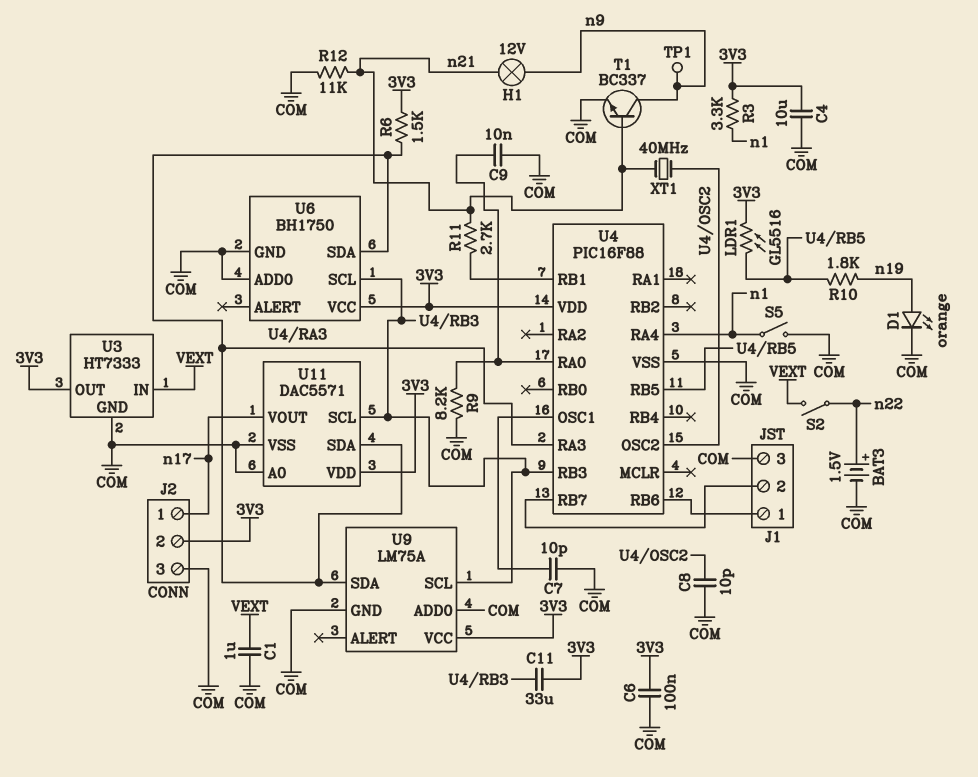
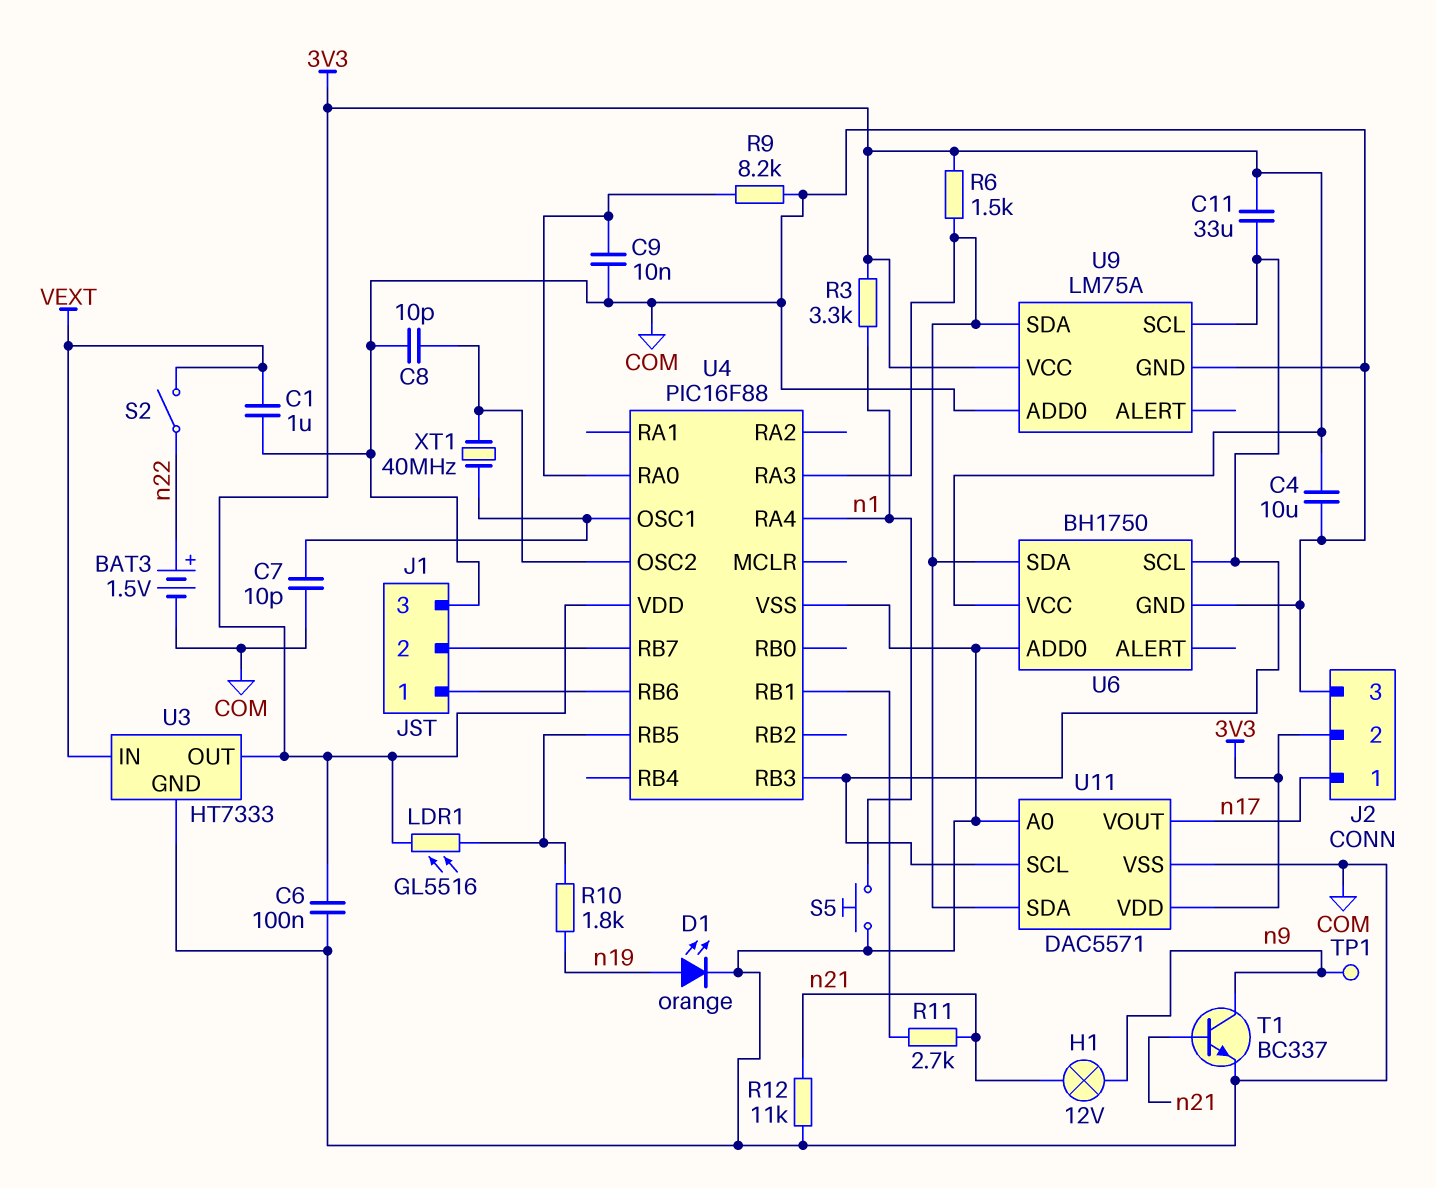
S5: switch (COM, n1) -> button (COM, n1)
XT1: 40MHz (U4/OSC2, n21) -> 40MHz (U4/OSC1, U4/OSC2)

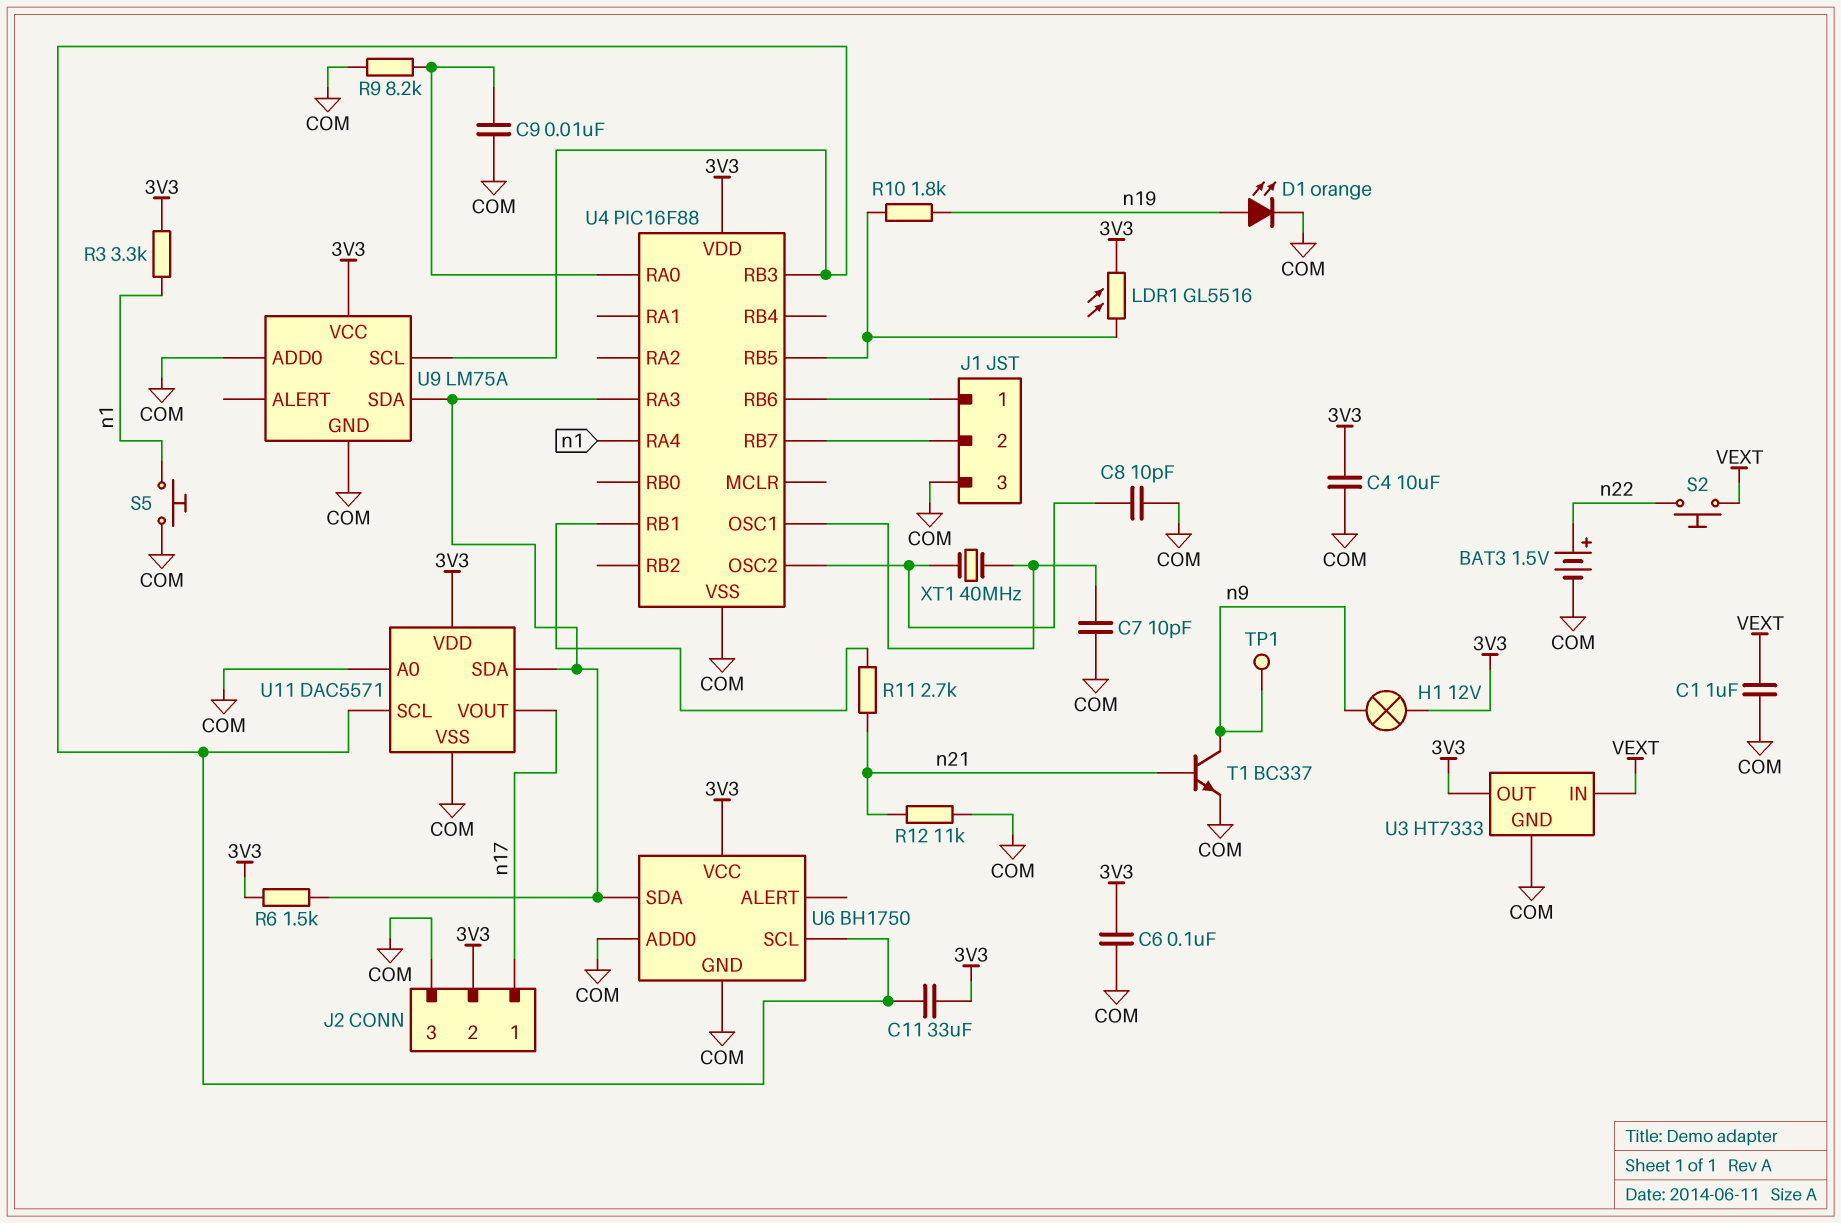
H1: lamp 12V (n9, n21) -> lamp 12V (3V3, n9)
S2: switch (VEXT, n22) -> button (VEXT, n22)

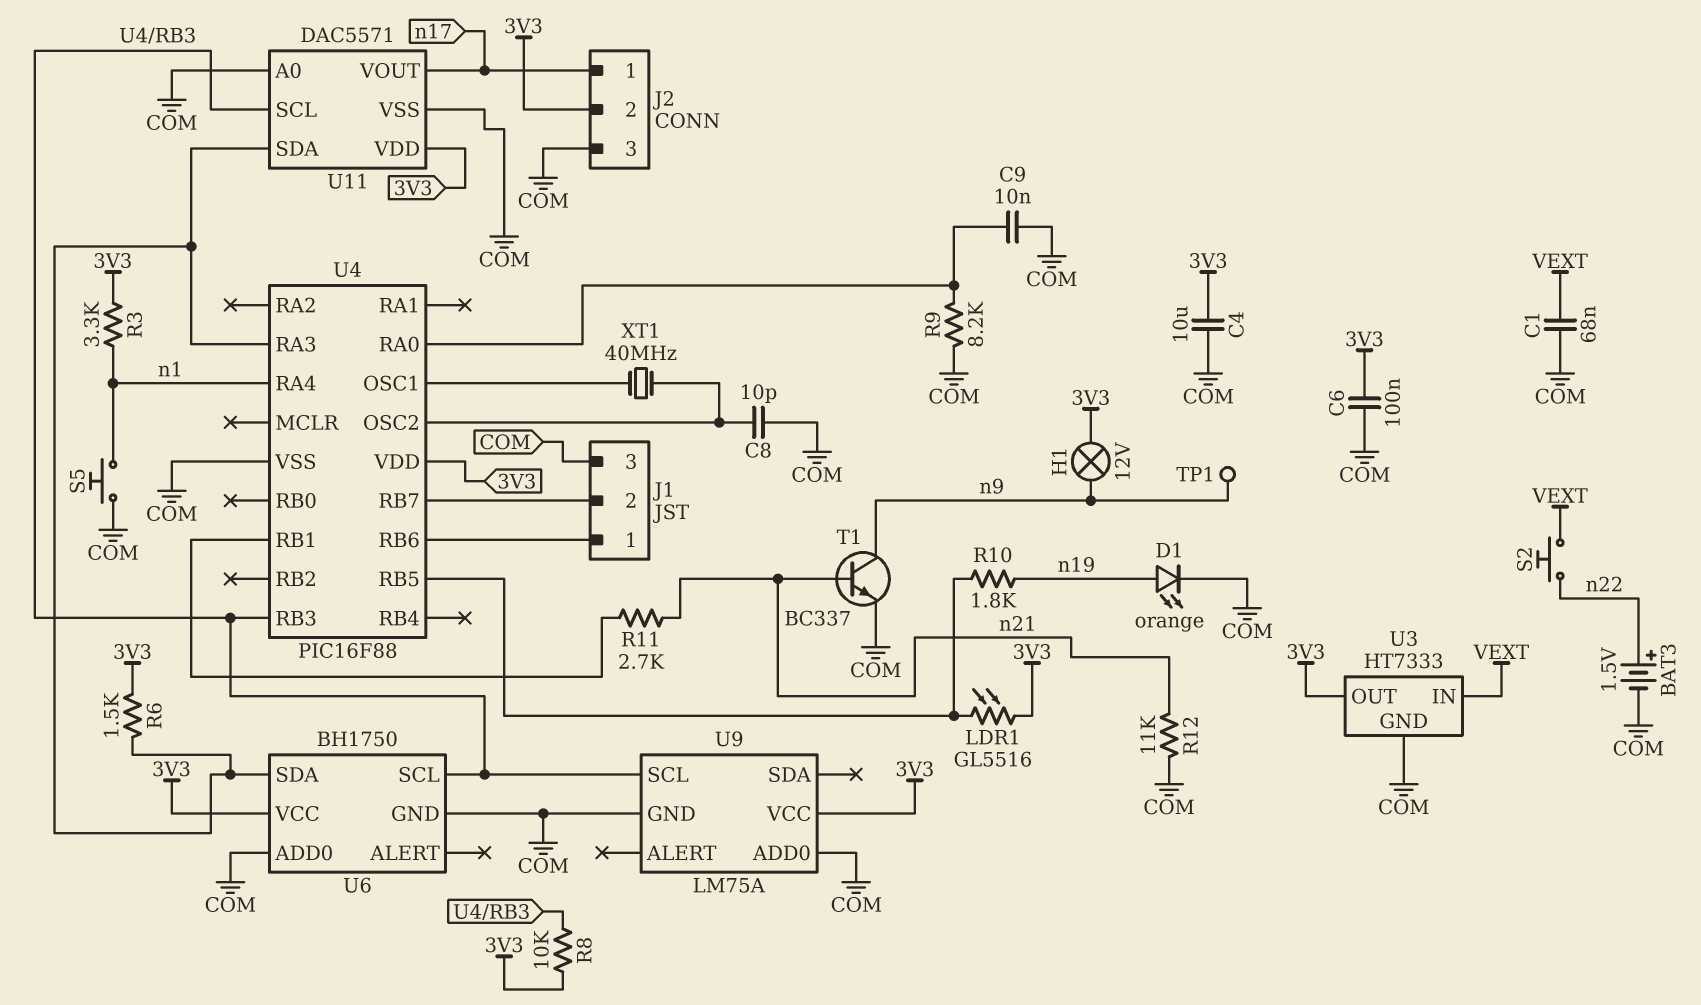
C1: 1uF (COM, VEXT) -> 68nF (COM, VEXT)
C7: 10pF (COM, U4/OSC1) -> none
C11: 33uF (3V3, U4/RB3) -> none
R8: none -> 10k (3V3, U4/RB3)
U9 pin SDA: U4/RA3 -> none

